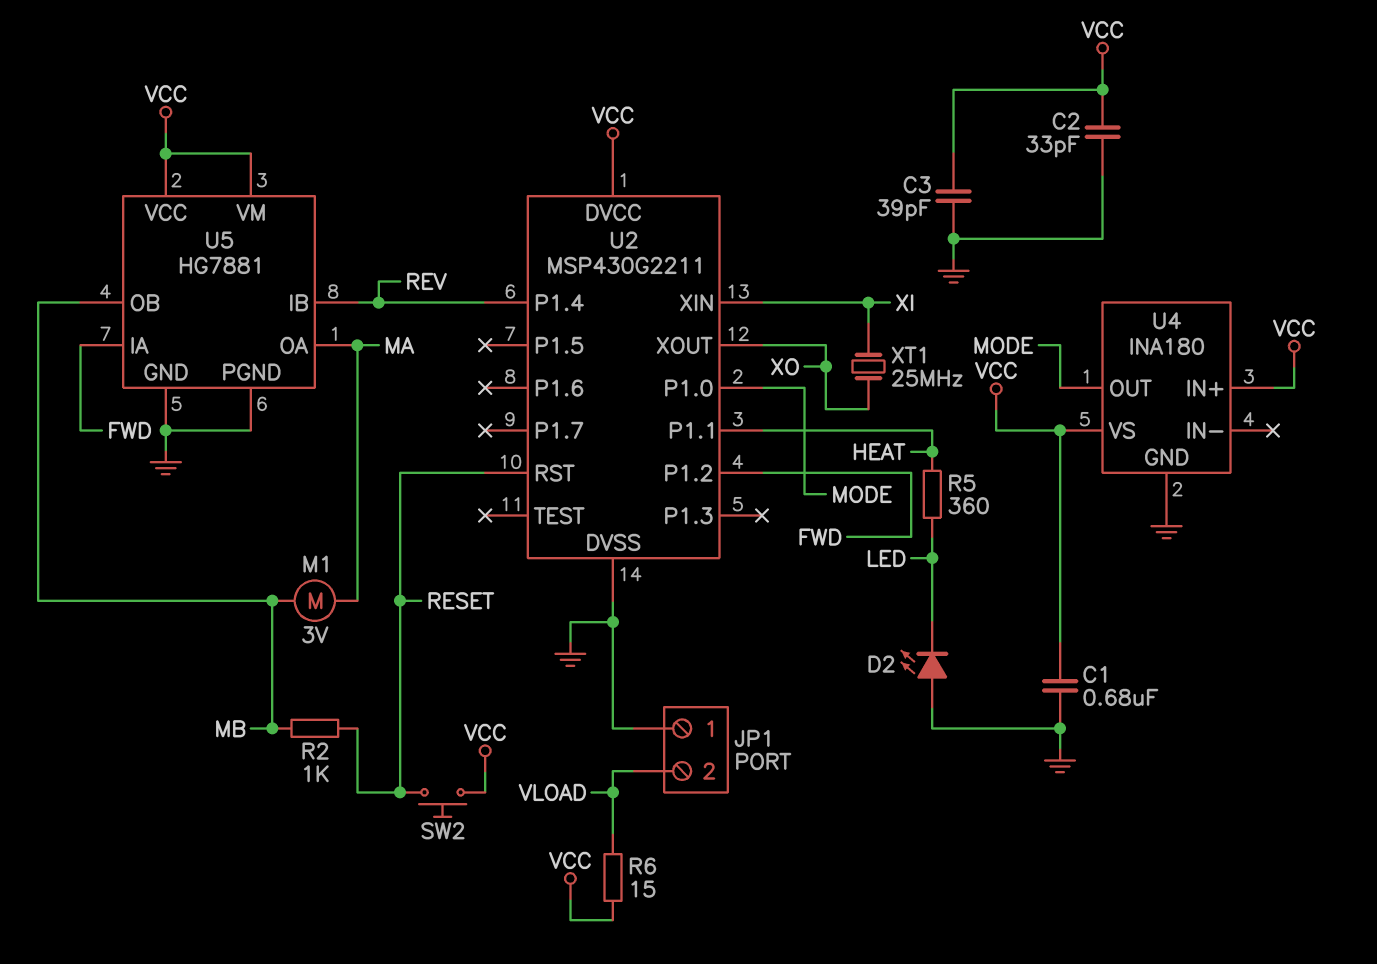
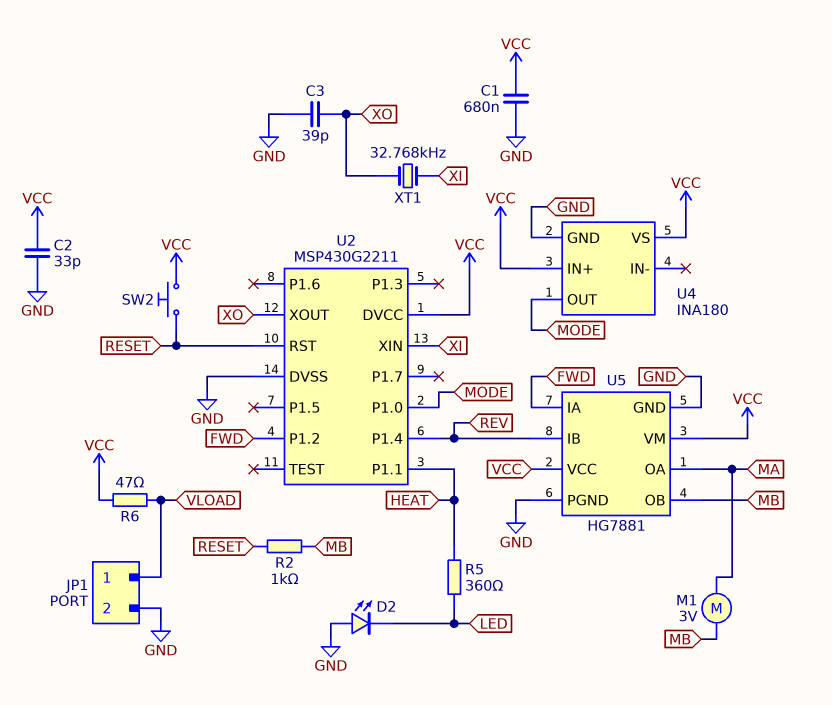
C3: 39pF (GND, VCC) -> 39pF (GND, XO)
JP1 pin 1: GND -> VLOAD
JP1 pin 2: VLOAD -> GND
R6: 15 (VCC, VLOAD) -> 47 (VCC, VLOAD)
XT1: 25MHz (XI, XO) -> 32.768kHz (XI, XO)

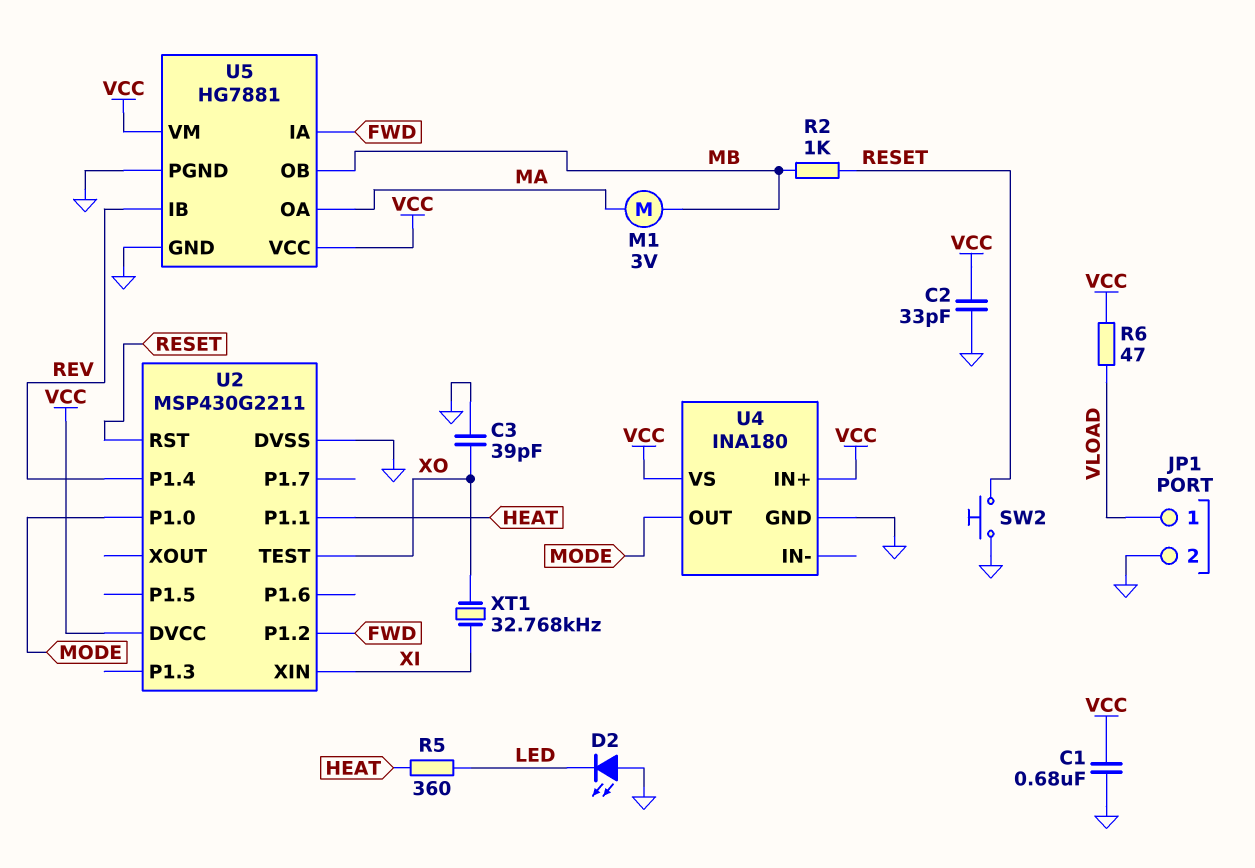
SW2: button (RESET, VCC) -> button (GND, RESET)
U2 pin TEST: none -> XO
U2 pin XOUT: XO -> none

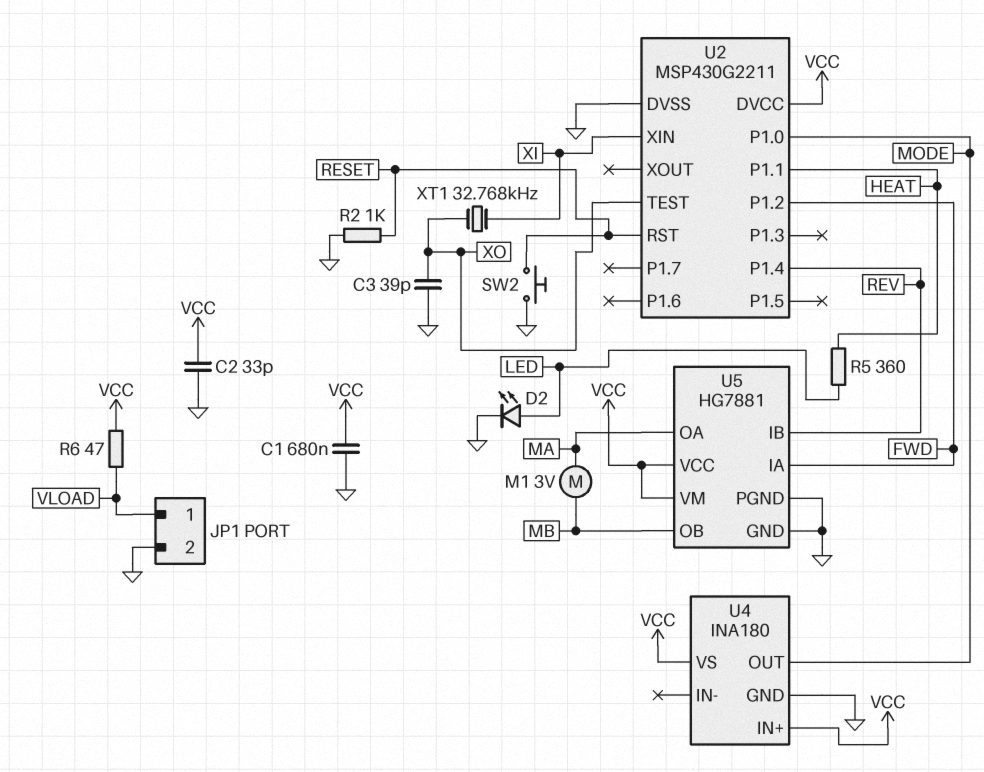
D2: LED (A GND, K LED) -> LED (A LED, K GND)
R2: 1k (MB, RESET) -> 1k (GND, RESET)

